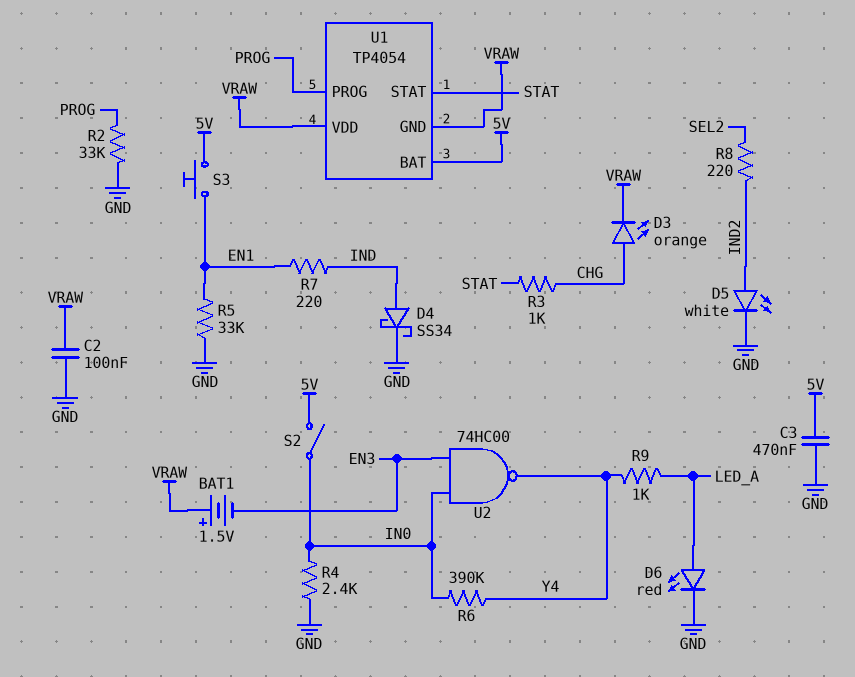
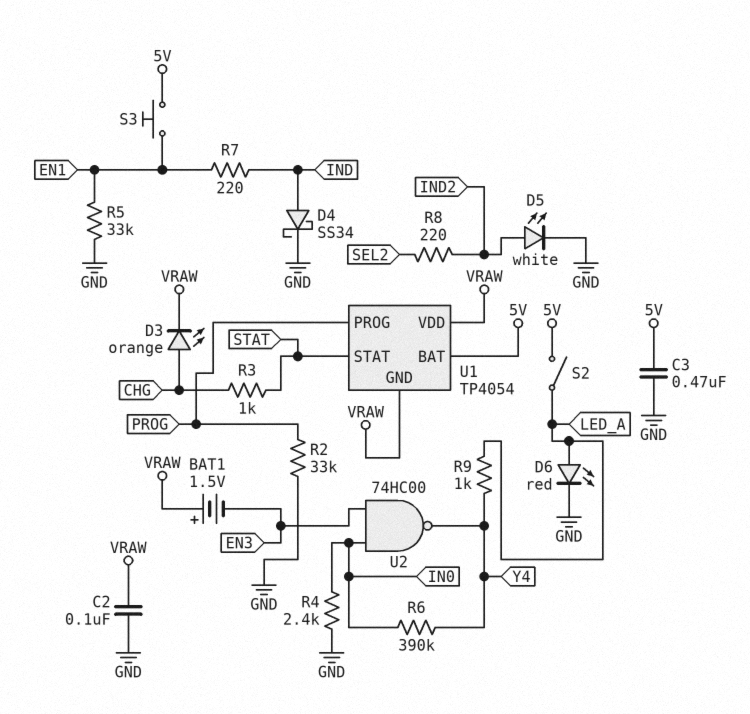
S2: switch (5V, IN0) -> switch (5V, LED_A)

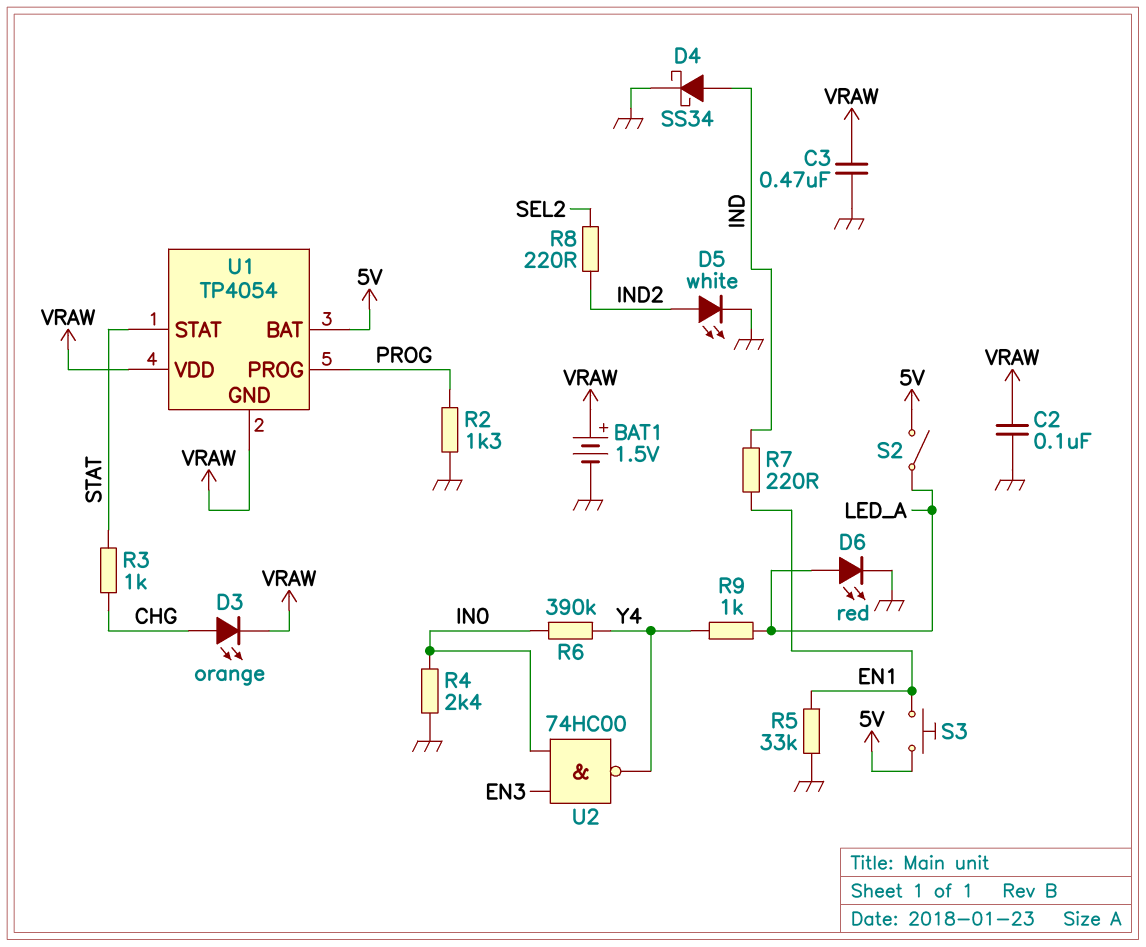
BAT1: 1.5V (plus VRAW, minus EN3) -> 1.5V (plus VRAW, minus GND)
C3: 470nF (5V, GND) -> 470nF (GND, VRAW)
R2: 33k (GND, PROG) -> 1.3k (GND, PROG)

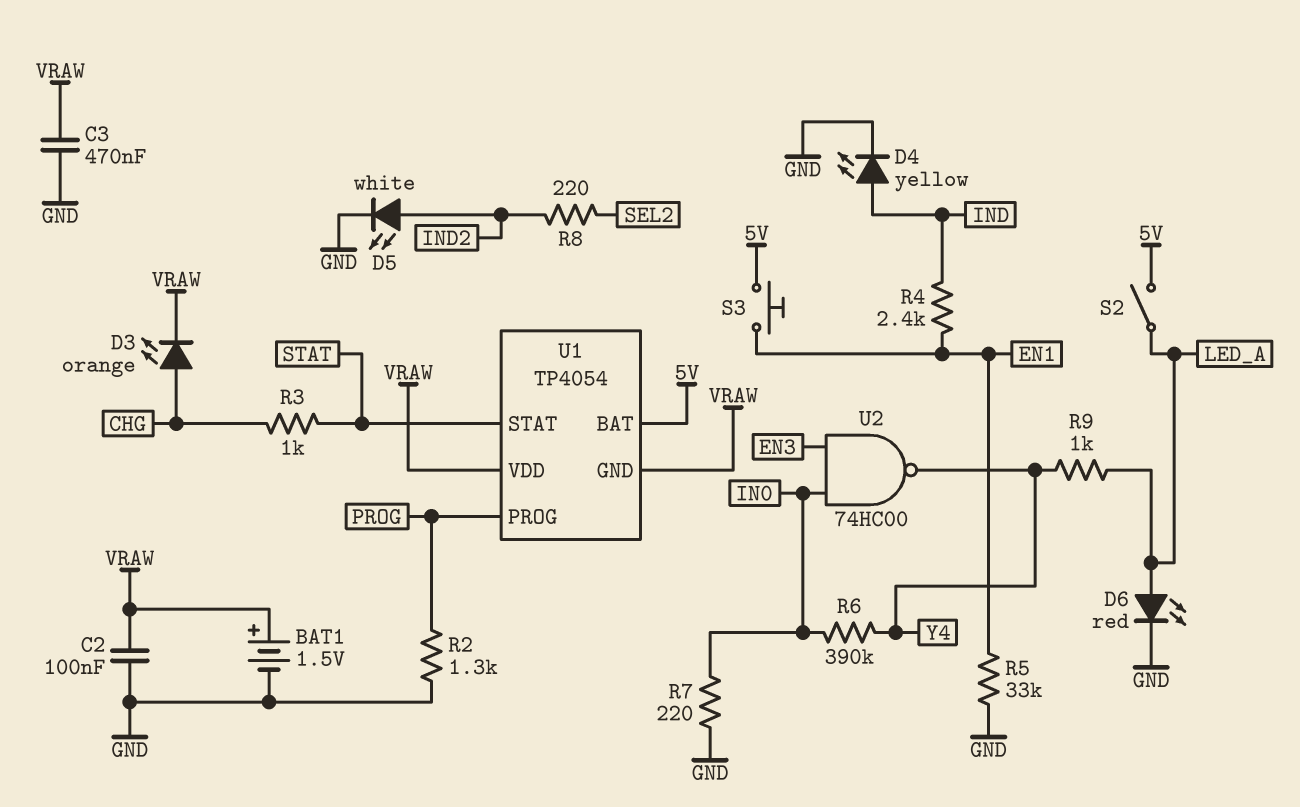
D4: schottky SS34 (A IND, K GND) -> LED yellow (A IND, K GND)
R4: 2.4k (GND, IN0) -> 2.4k (EN1, IND)
R7: 220 (EN1, IND) -> 220 (GND, IN0)

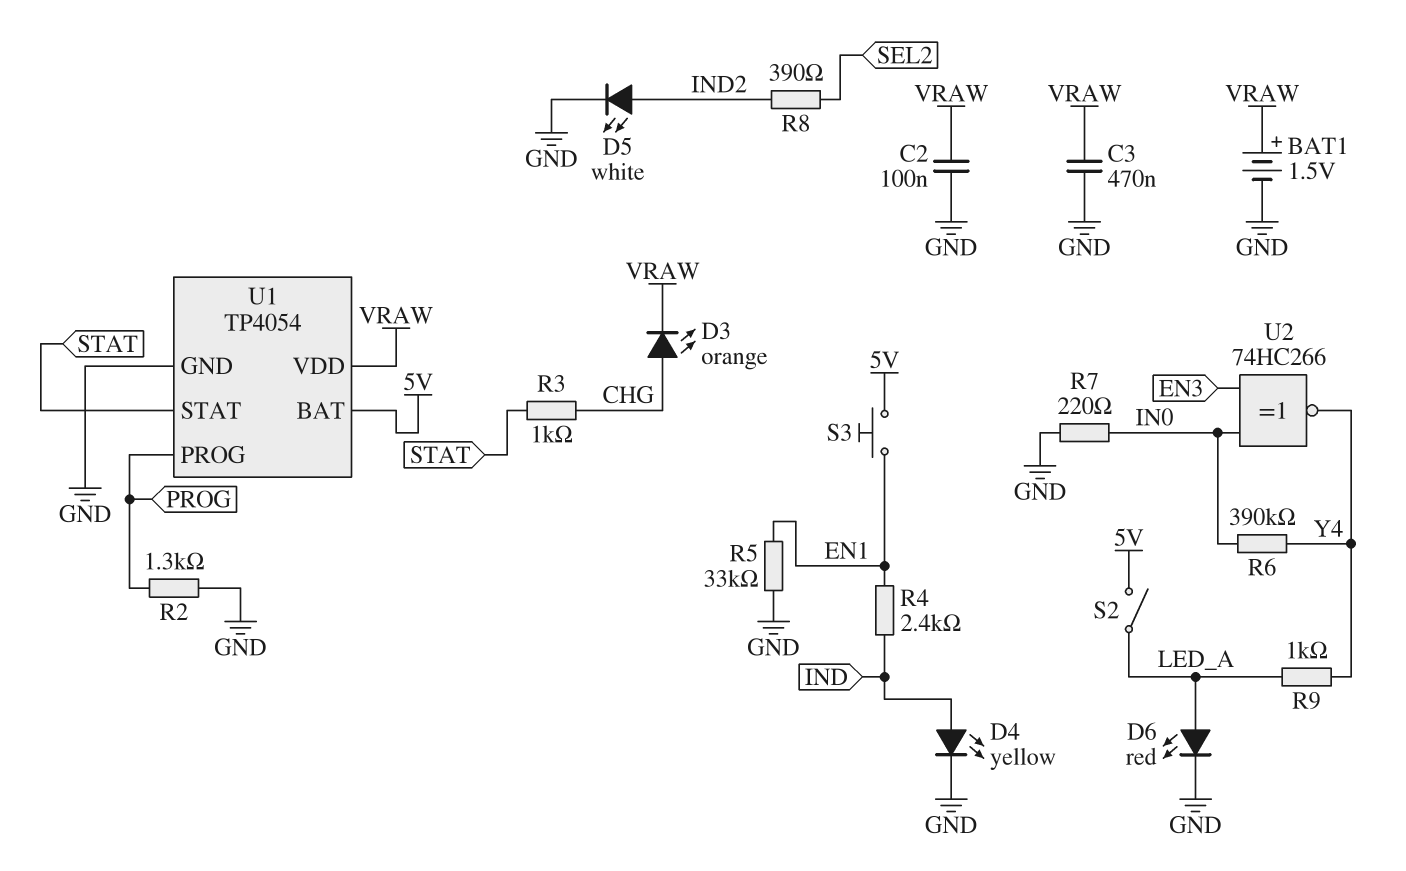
R8: 220 (IND2, SEL2) -> 390 (IND2, SEL2)
U1 pin GND: VRAW -> GND
U2: NAND 74HC00 (in EN3, in IN0, out Y4) -> XNOR 74HC266 (in EN3, in IN0, out Y4)

